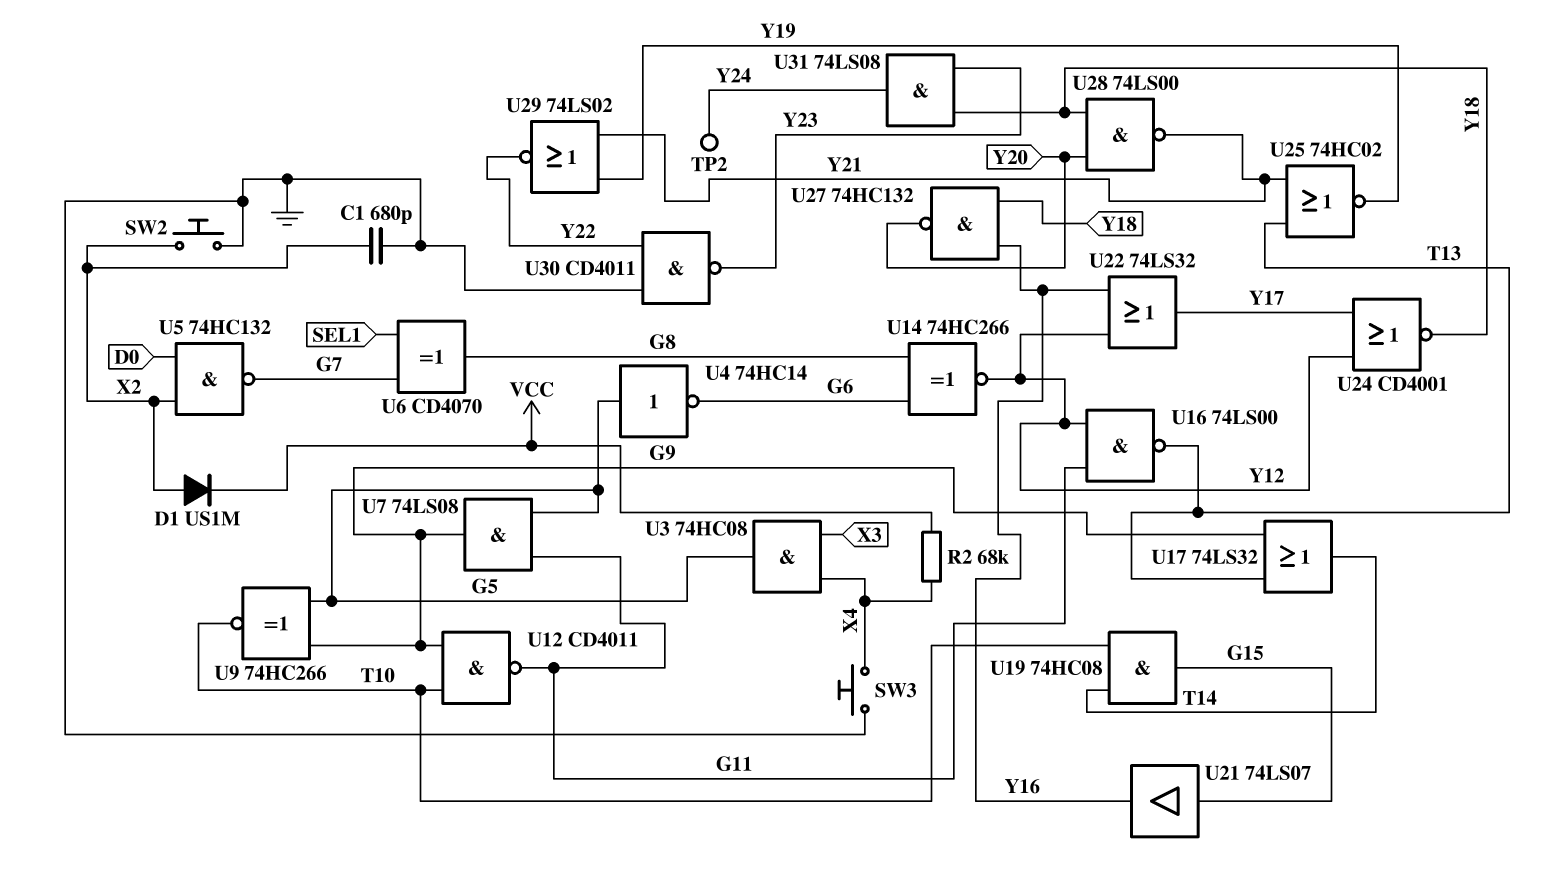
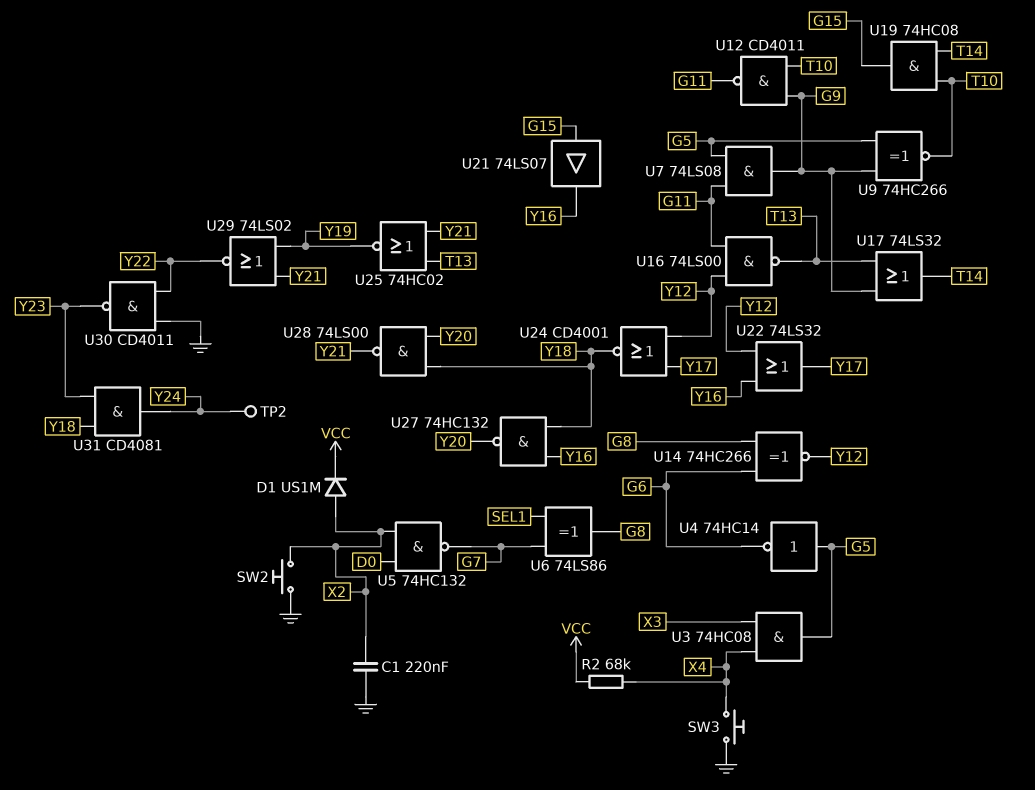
C1: 680pF (GND, X2) -> 220nF (GND, X2)
U6: XOR CD4070 (in G7, in SEL1, out G8) -> XOR 74LS86 (in G7, in SEL1, out G8)
U31: AND 74LS08 (in Y18, in Y23, out Y24) -> AND CD4081 (in Y18, in Y23, out Y24)

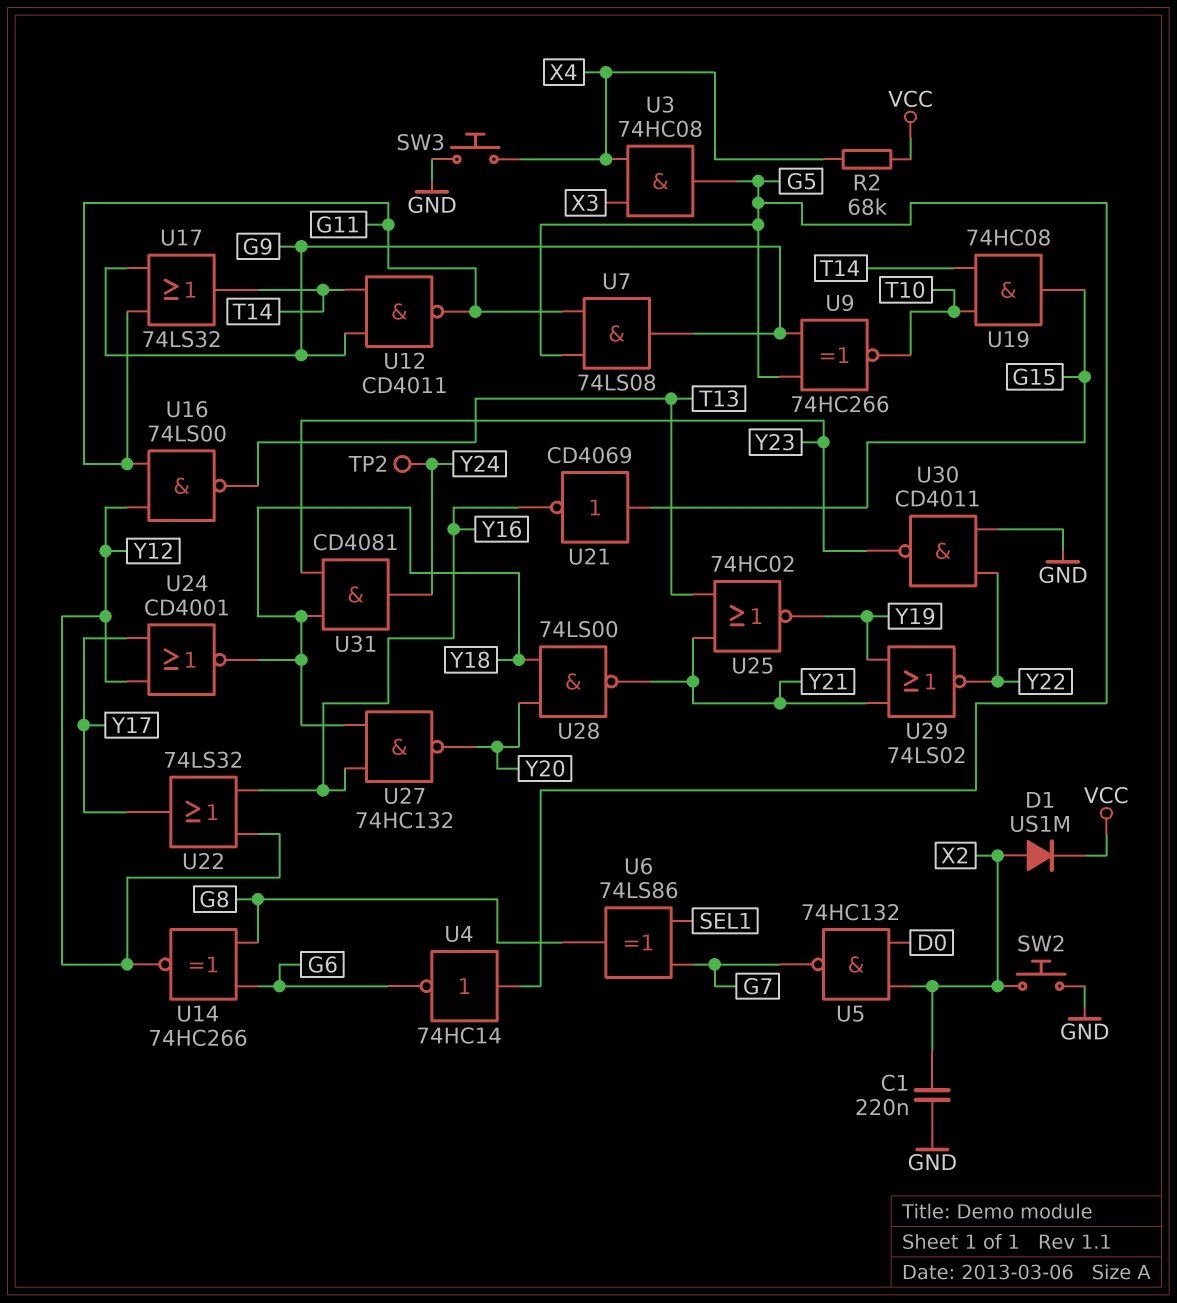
U12: NAND CD4011 (in G9, in T10, out G11) -> NAND CD4011 (in G9, in T14, out G11)
U17: OR 74LS32 (in G9, in T13, out T14) -> OR 74LS32 (in G9, in G11, out T14)
U21: buffer 74LS07 (in G15, out Y16) -> NOT CD4069 (in G15, out Y16)

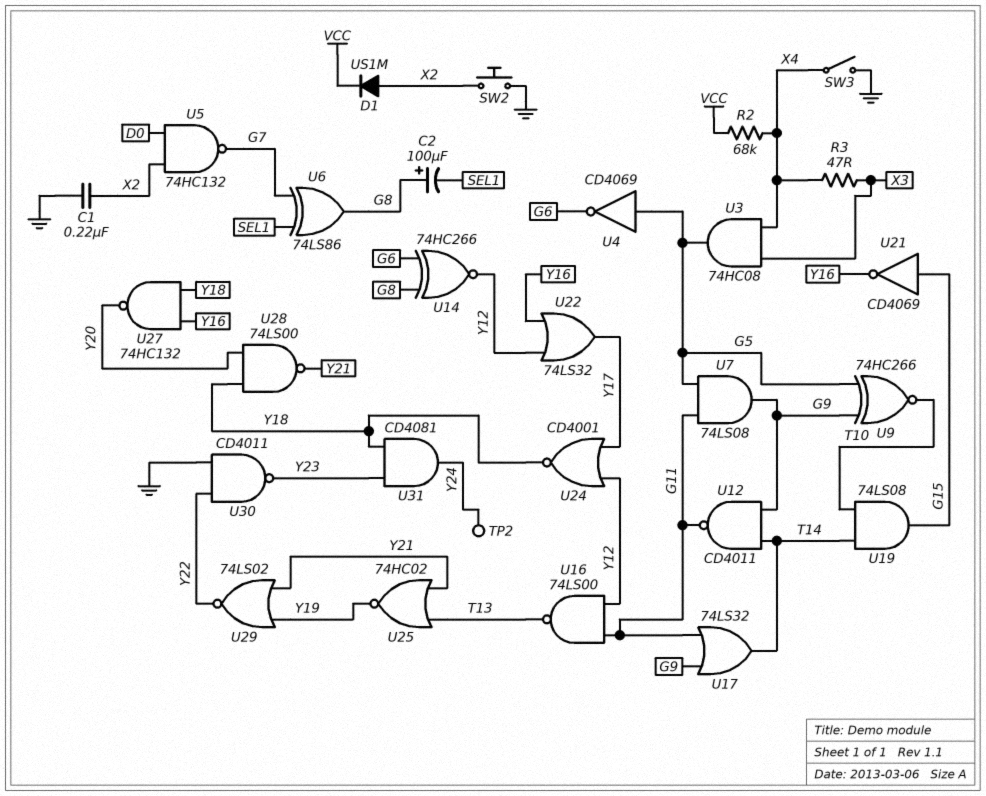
C2: none -> 100uF (plus G8, minus SEL1)
R3: none -> 47 (X3, X4)
SW3: button (GND, X4) -> switch (GND, X4)
U4: NOT 74HC14 (in G5, out G6) -> NOT CD4069 (in G5, out G6)
U19: AND 74HC08 (in T10, in T14, out G15) -> AND 74LS08 (in T10, in T14, out G15)

